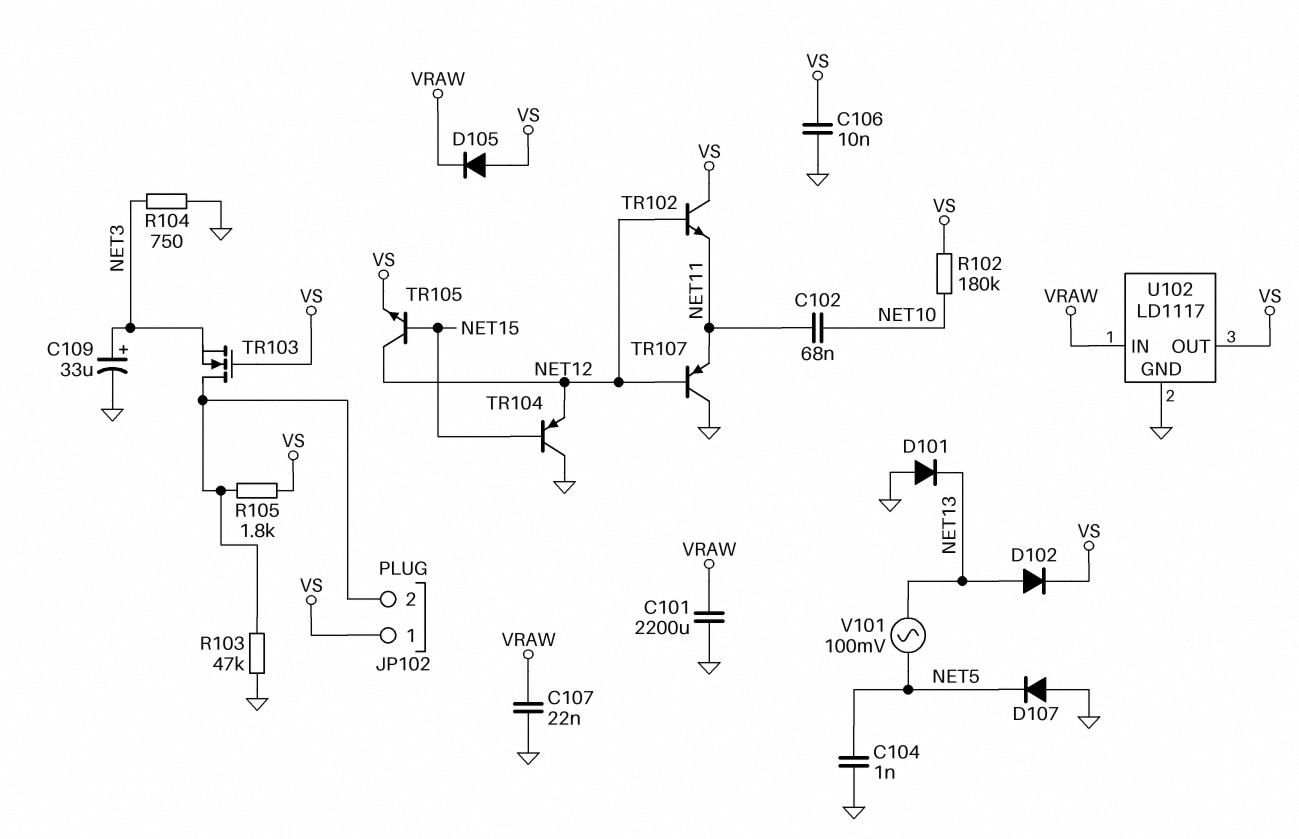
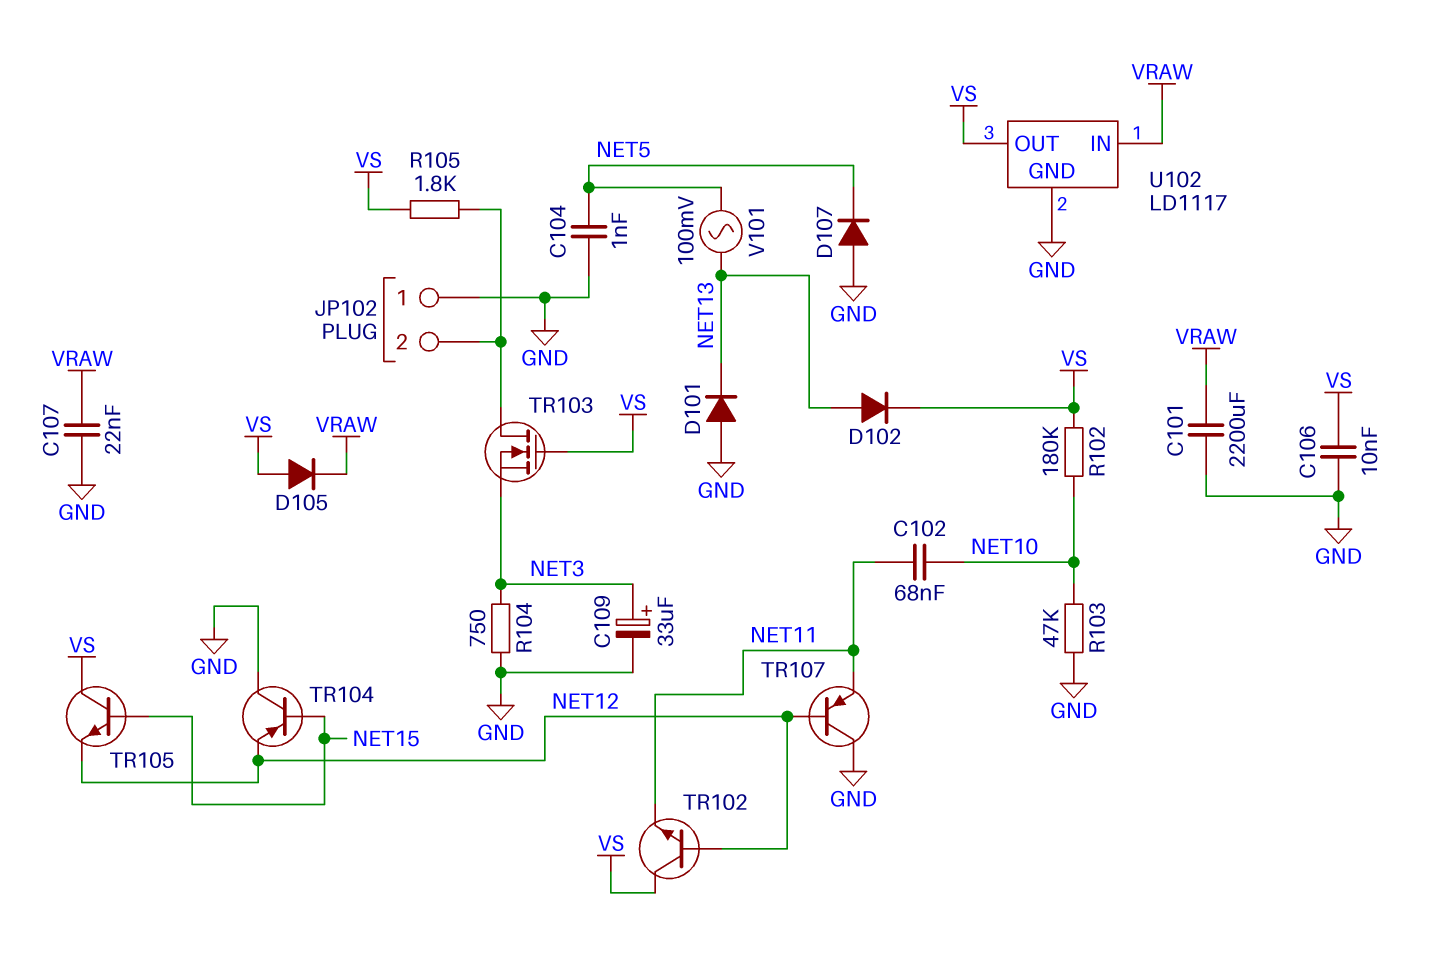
JP102 pin 1: VS -> GND
R103: 47k (GND, JP102/2) -> 47k (GND, NET10)
TR105: NPN (B NET15, C NET12, E VS) -> NPN (B NET15, C VS, E NET12)

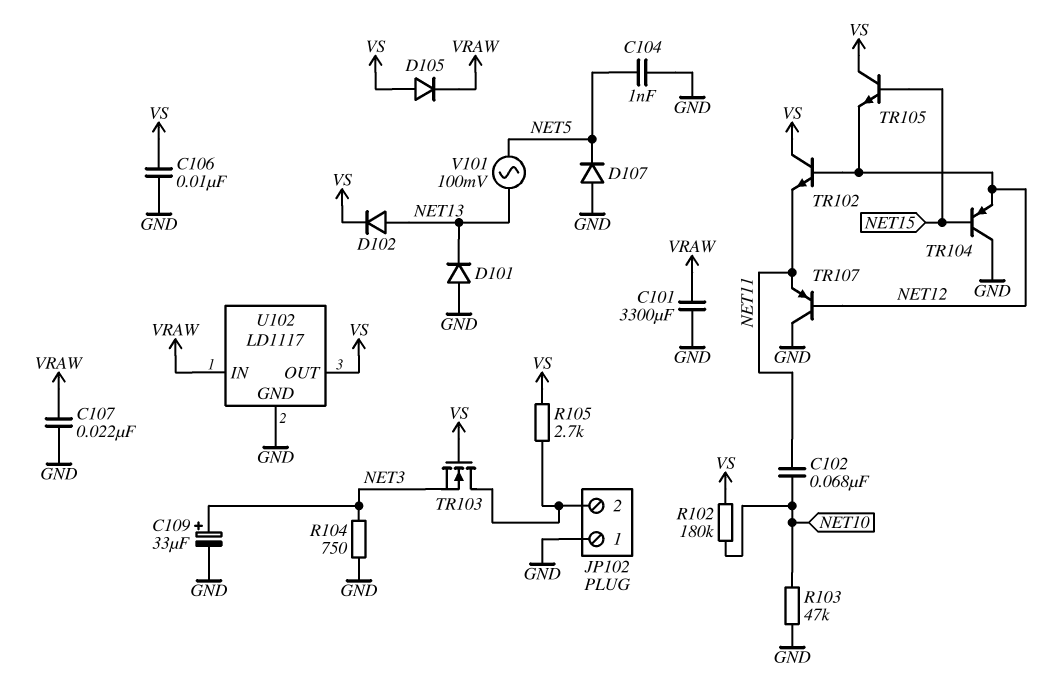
C101: 2200uF (GND, VRAW) -> 3300uF (GND, VRAW)
R105: 1.8k (JP102/2, VS) -> 2.7k (JP102/2, VS)

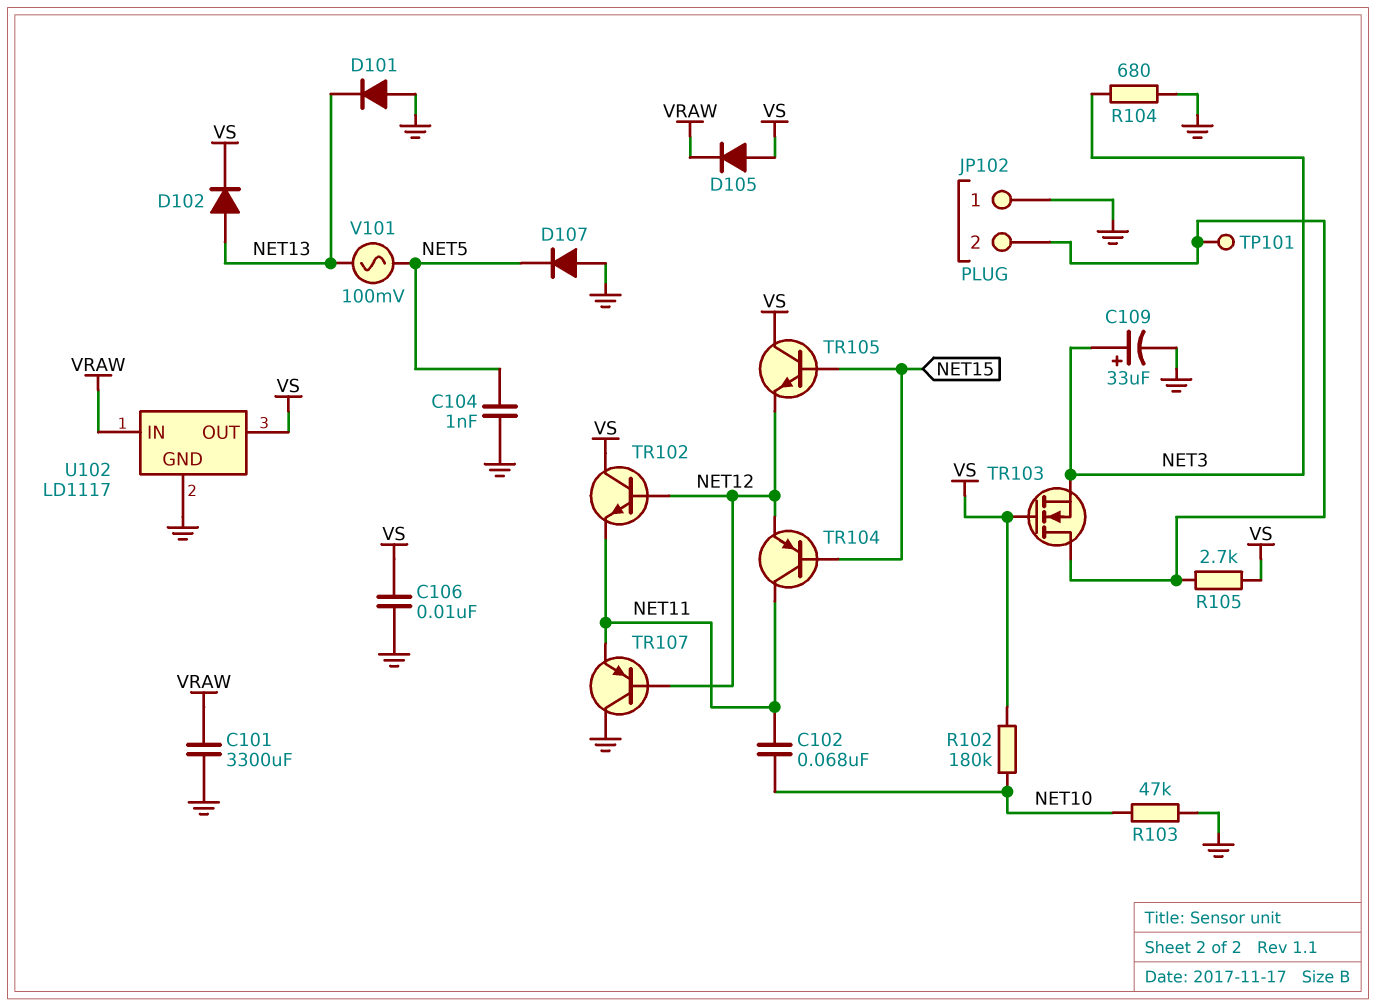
C107: 22nF (GND, VRAW) -> none
R104: 750 (GND, NET3) -> 680 (GND, NET3)
TP101: none -> test point (JP102/2)
TR104: PNP (B NET15, C GND, E NET12) -> PNP (B NET15, C NET11, E NET12)

